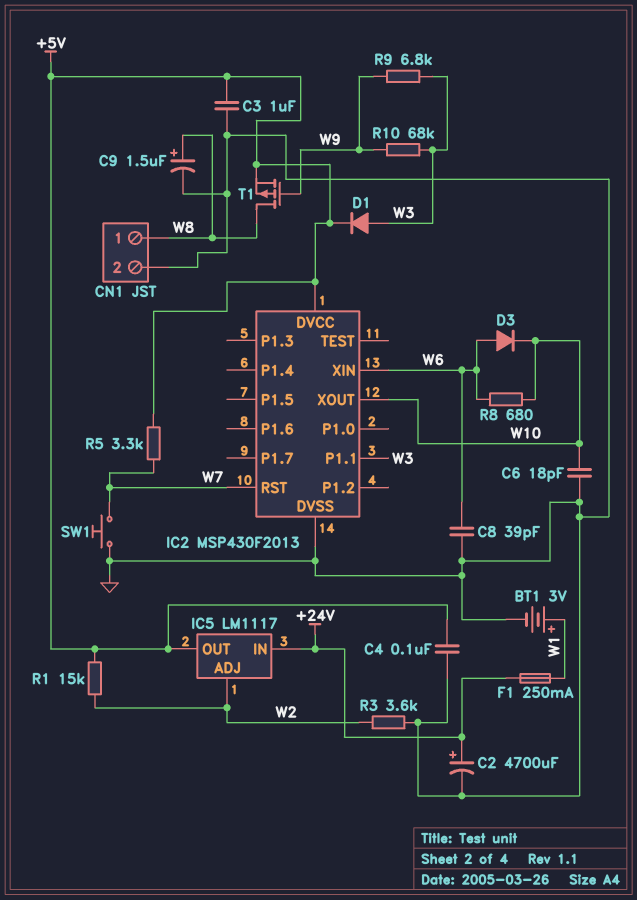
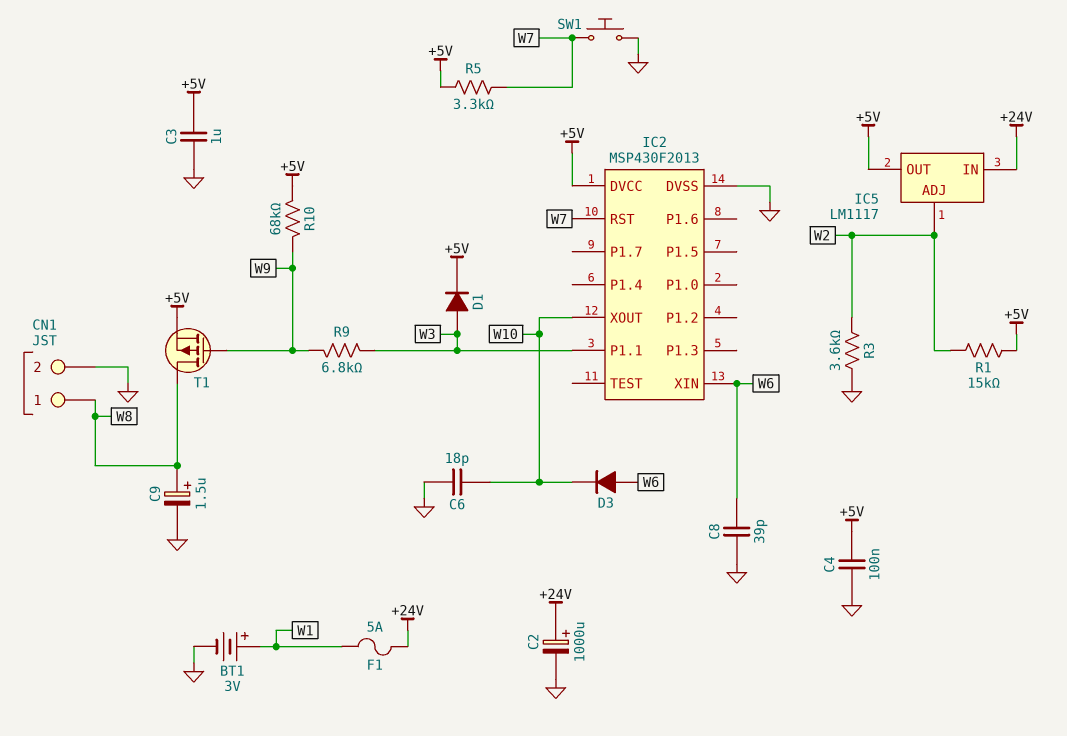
C2: 4700uF (plus +24V, minus GND) -> 1000uF (plus +24V, minus GND)
F1: 250mA (+24V, W1) -> 5A (+24V, W1)
R8: 680 (W6, W10) -> none
R10: 68k (W3, W9) -> 68k (+5V, W9)

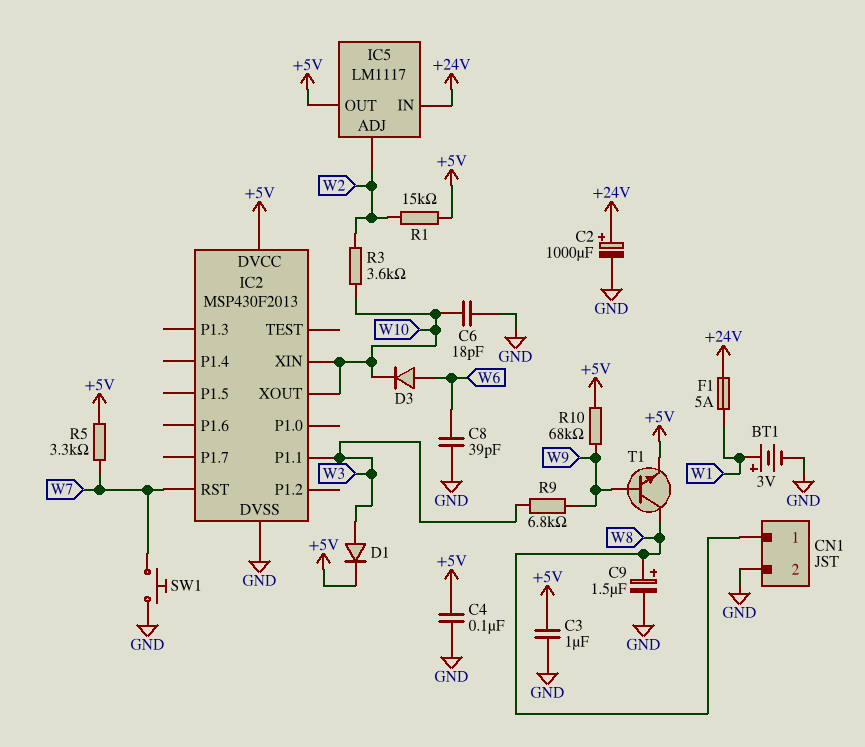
IC2 pin XIN: W6 -> W10
R3: 3.6k (GND, W2) -> 3.6k (W2, W10)
T1: PMOS (G W9, D W8, S +5V) -> NPN (B W9, C W8, E +5V)

